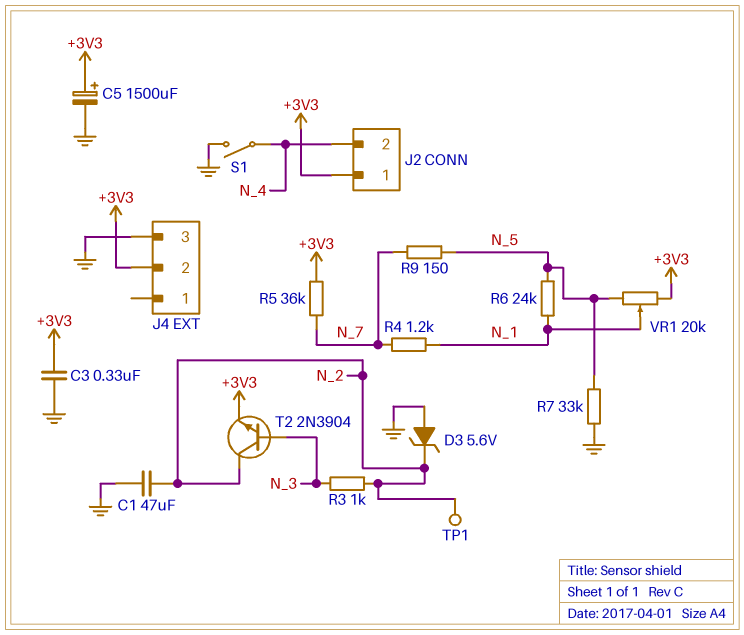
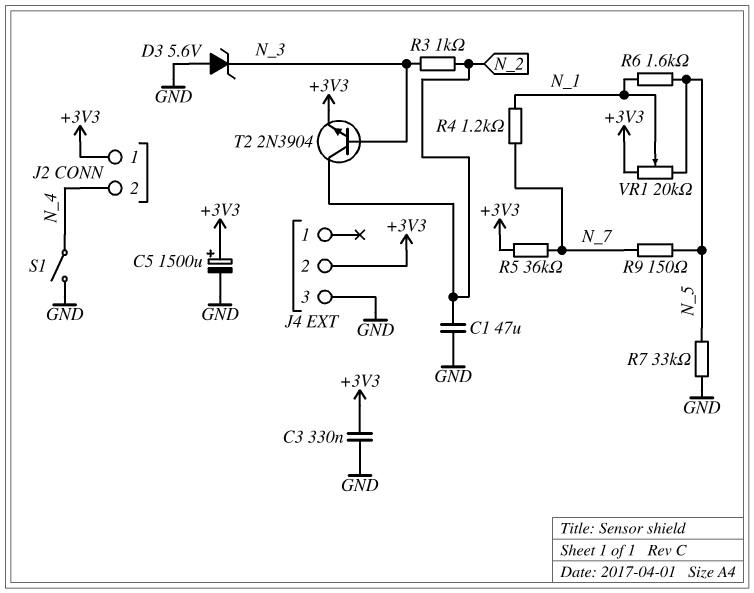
D3: zener 5.6V (A GND, K N_2) -> zener 5.6V (A GND, K N_3)
R6: 24k (N_1, N_5) -> 1.6k (N_1, N_5)
TP1: test point (N_2) -> none

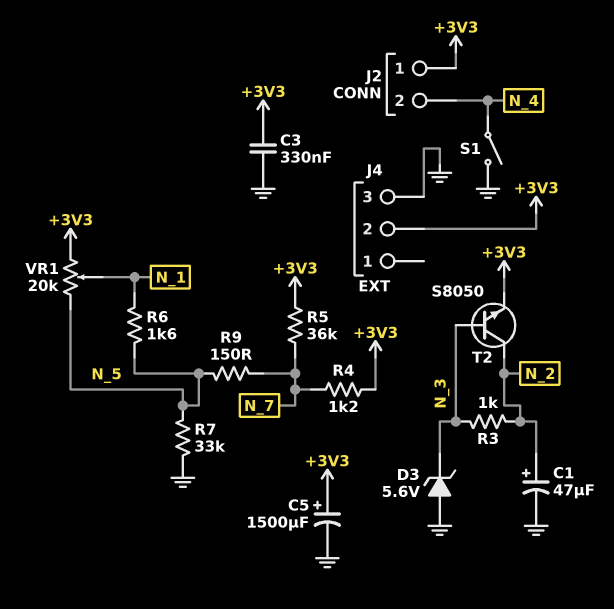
C1: 47uF (GND, N_2) -> 47uF (plus N_2, minus GND)
R4: 1.2k (N_1, N_7) -> 1.2k (+3V3, N_7)
T2: NPN 2N3904 (B N_3, C N_2, E +3V3) -> NPN S8050 (B N_3, C N_2, E +3V3)

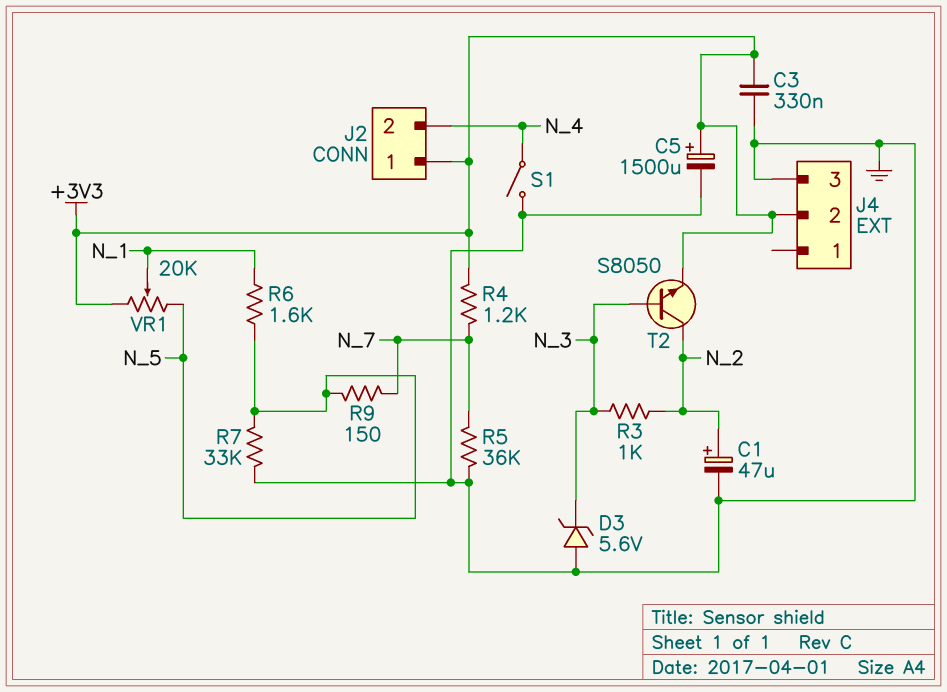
R5: 36k (+3V3, N_7) -> 36k (GND, N_7)

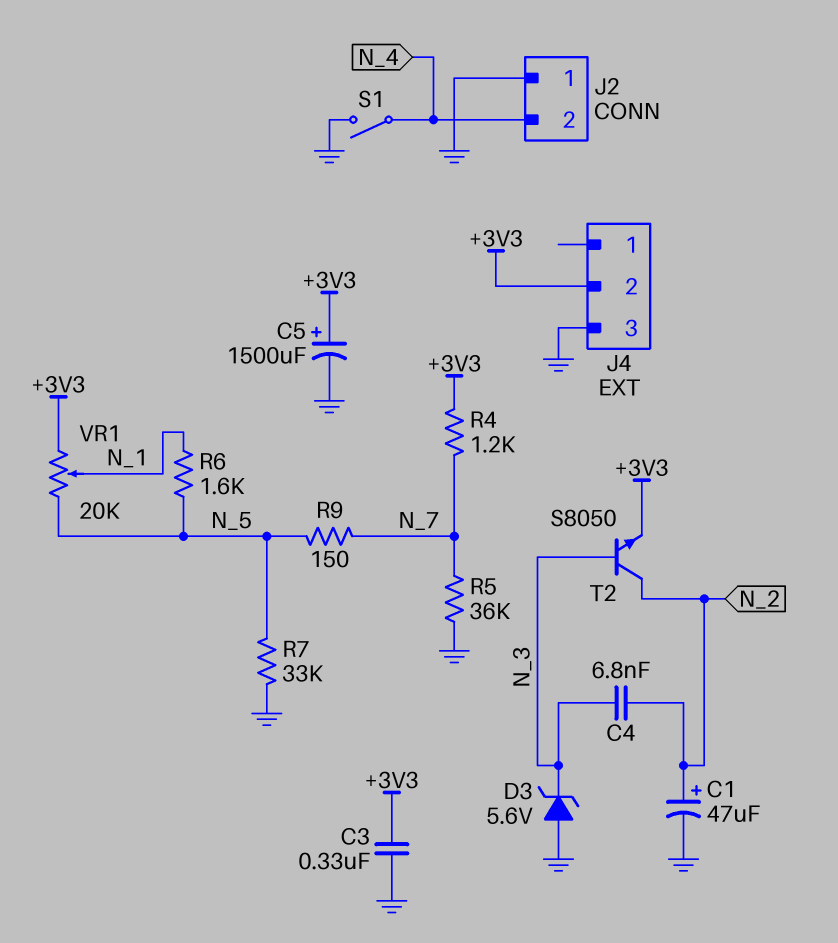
C4: none -> 6.8nF (N_2, N_3)
J2 pin 1: +3V3 -> GND
R3: 1k (N_2, N_3) -> none

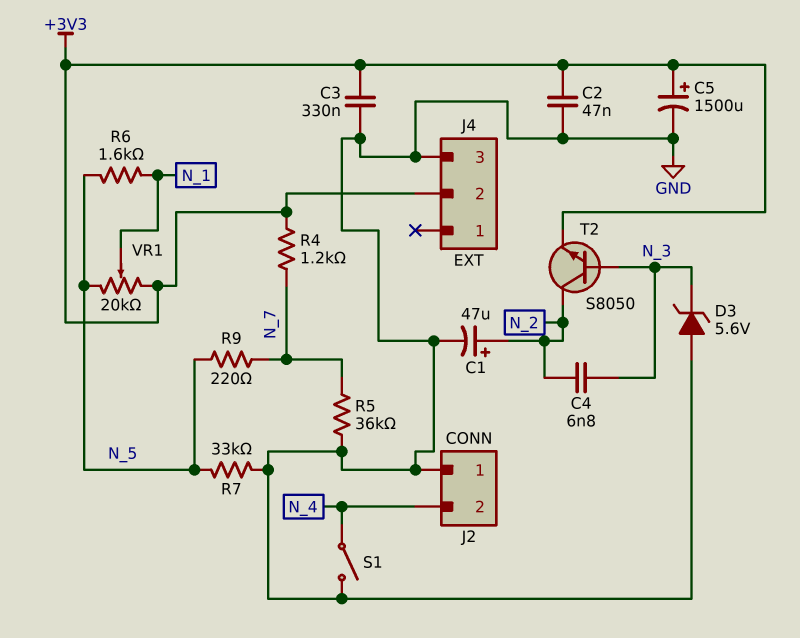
C2: none -> 47nF (+3V3, GND)
R9: 150 (N_5, N_7) -> 220 (N_5, N_7)

